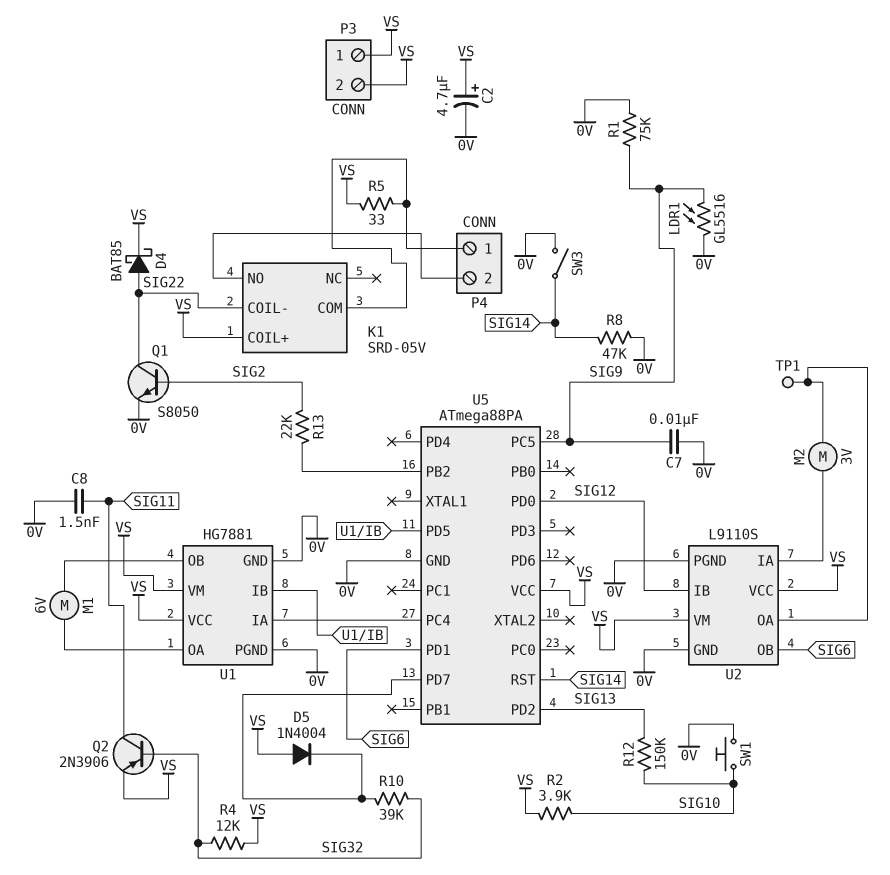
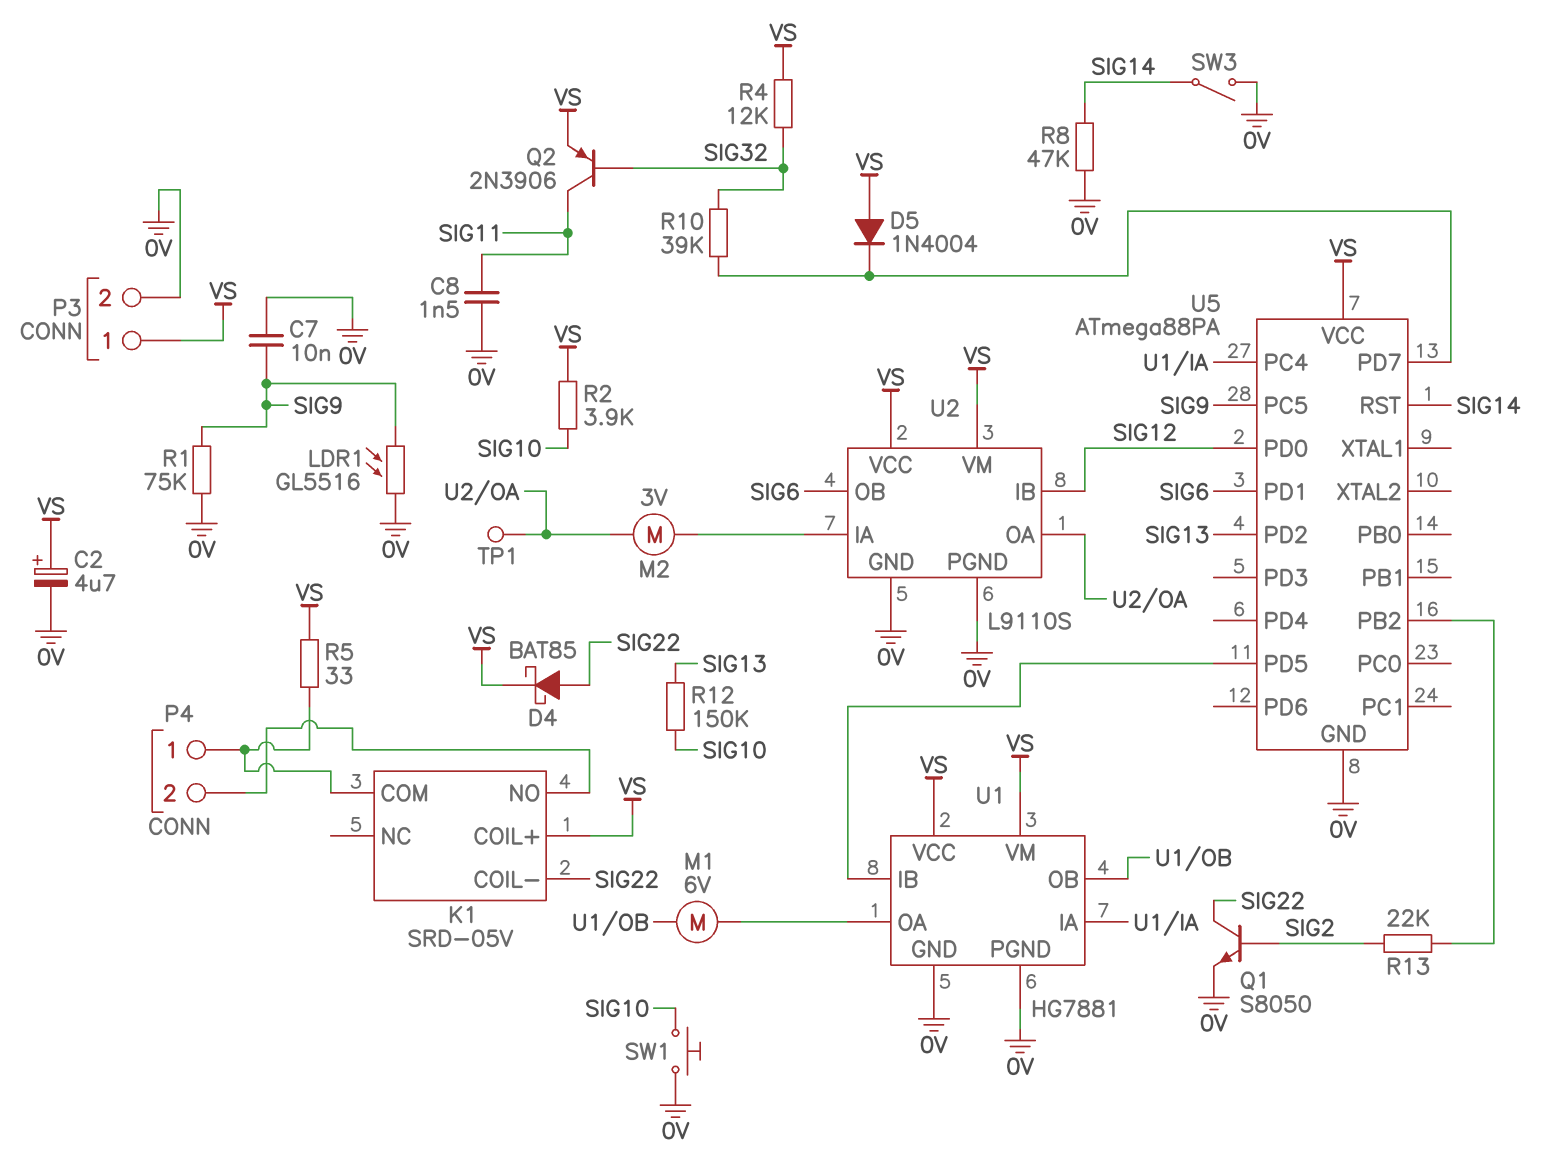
P3 pin 2: VS -> 0V

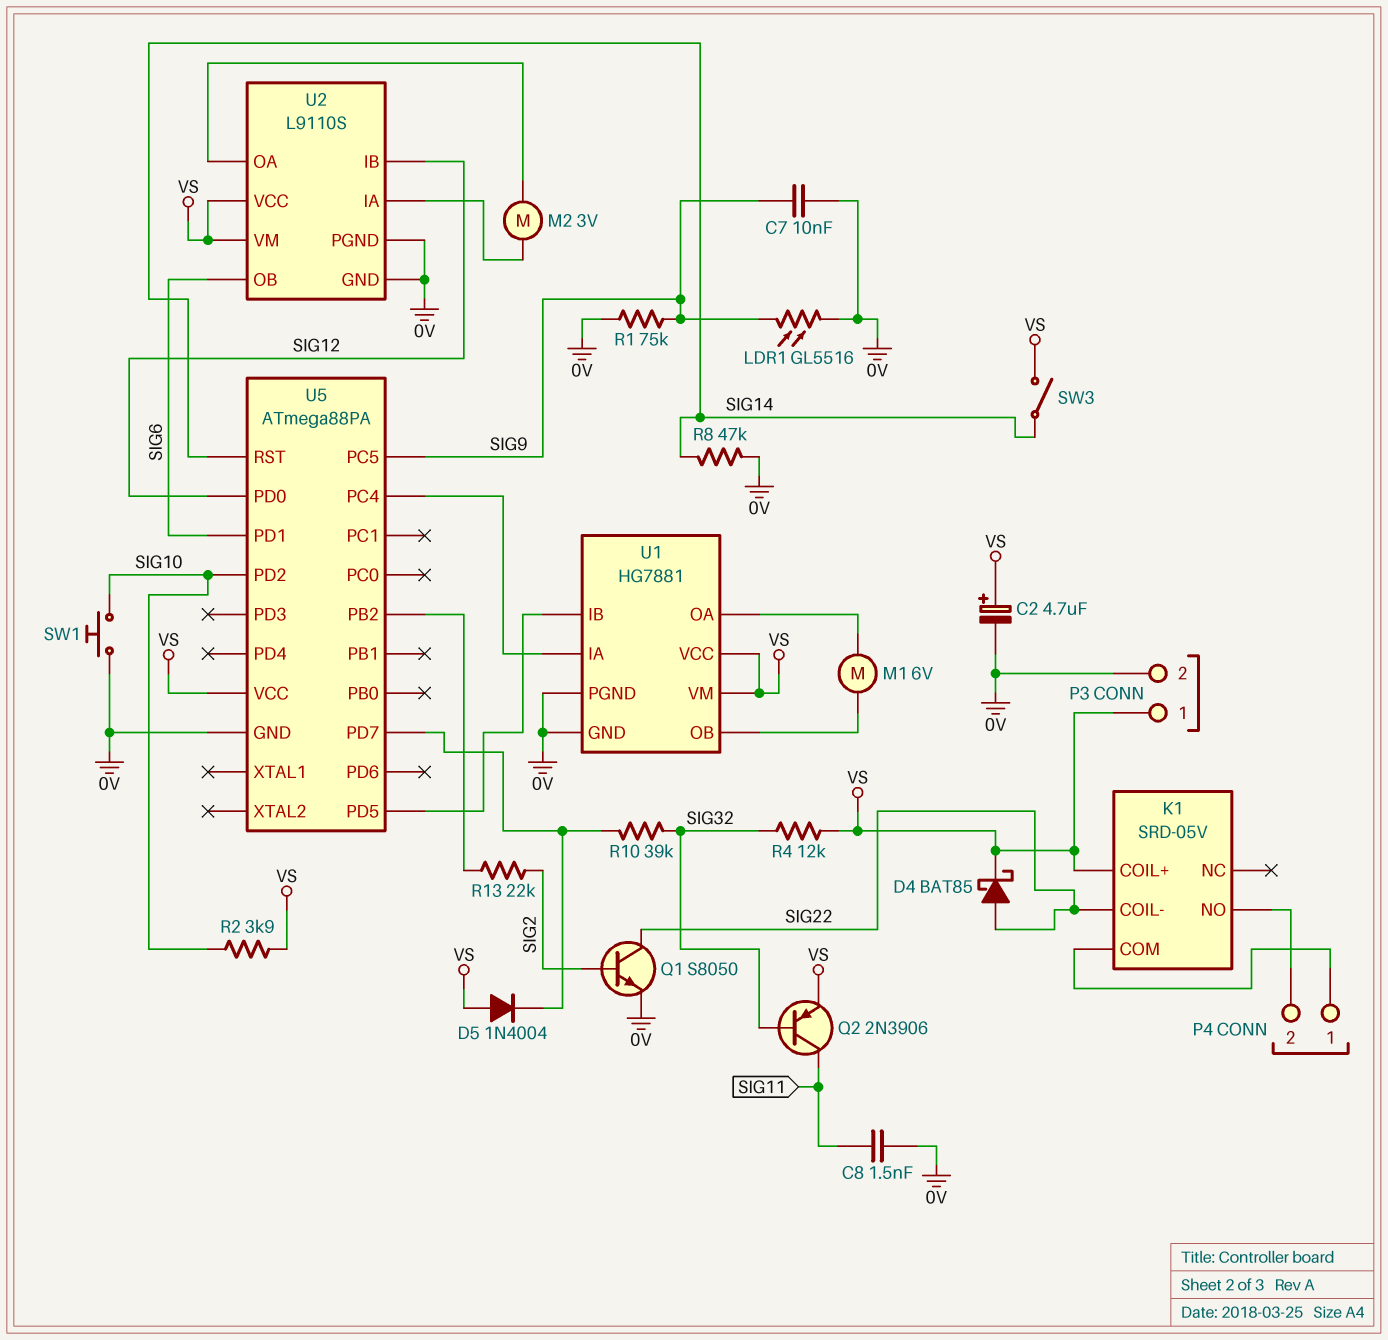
R5: 33 (K1/COM, VS) -> none
R12: 150k (SIG10, SIG13) -> none
SW3: switch (0V, SIG14) -> switch (SIG14, VS)
TP1: test point (U2/OA) -> none
U5 pin PD2: SIG13 -> SIG10

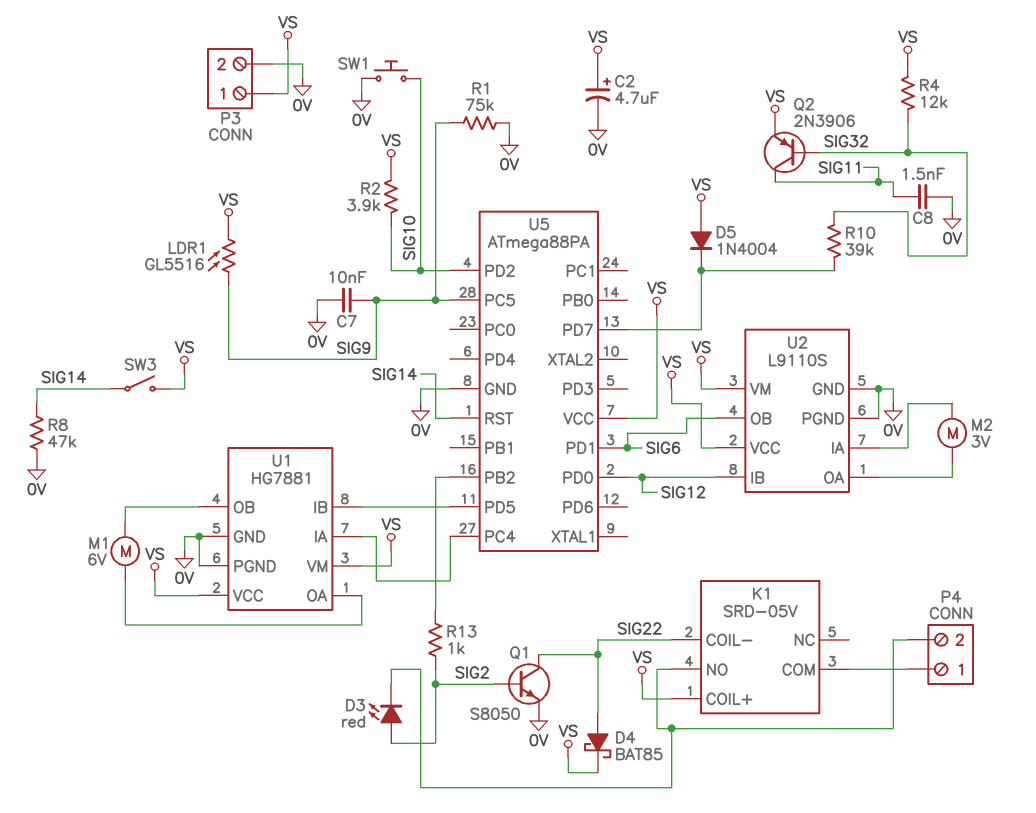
D3: none -> LED red (A SIG2, K K1/NO)
LDR1: GL5516 (0V, SIG9) -> GL5516 (SIG9, VS)
R13: 22k (SIG2, U5/PB2) -> 1k (SIG2, U5/PB2)

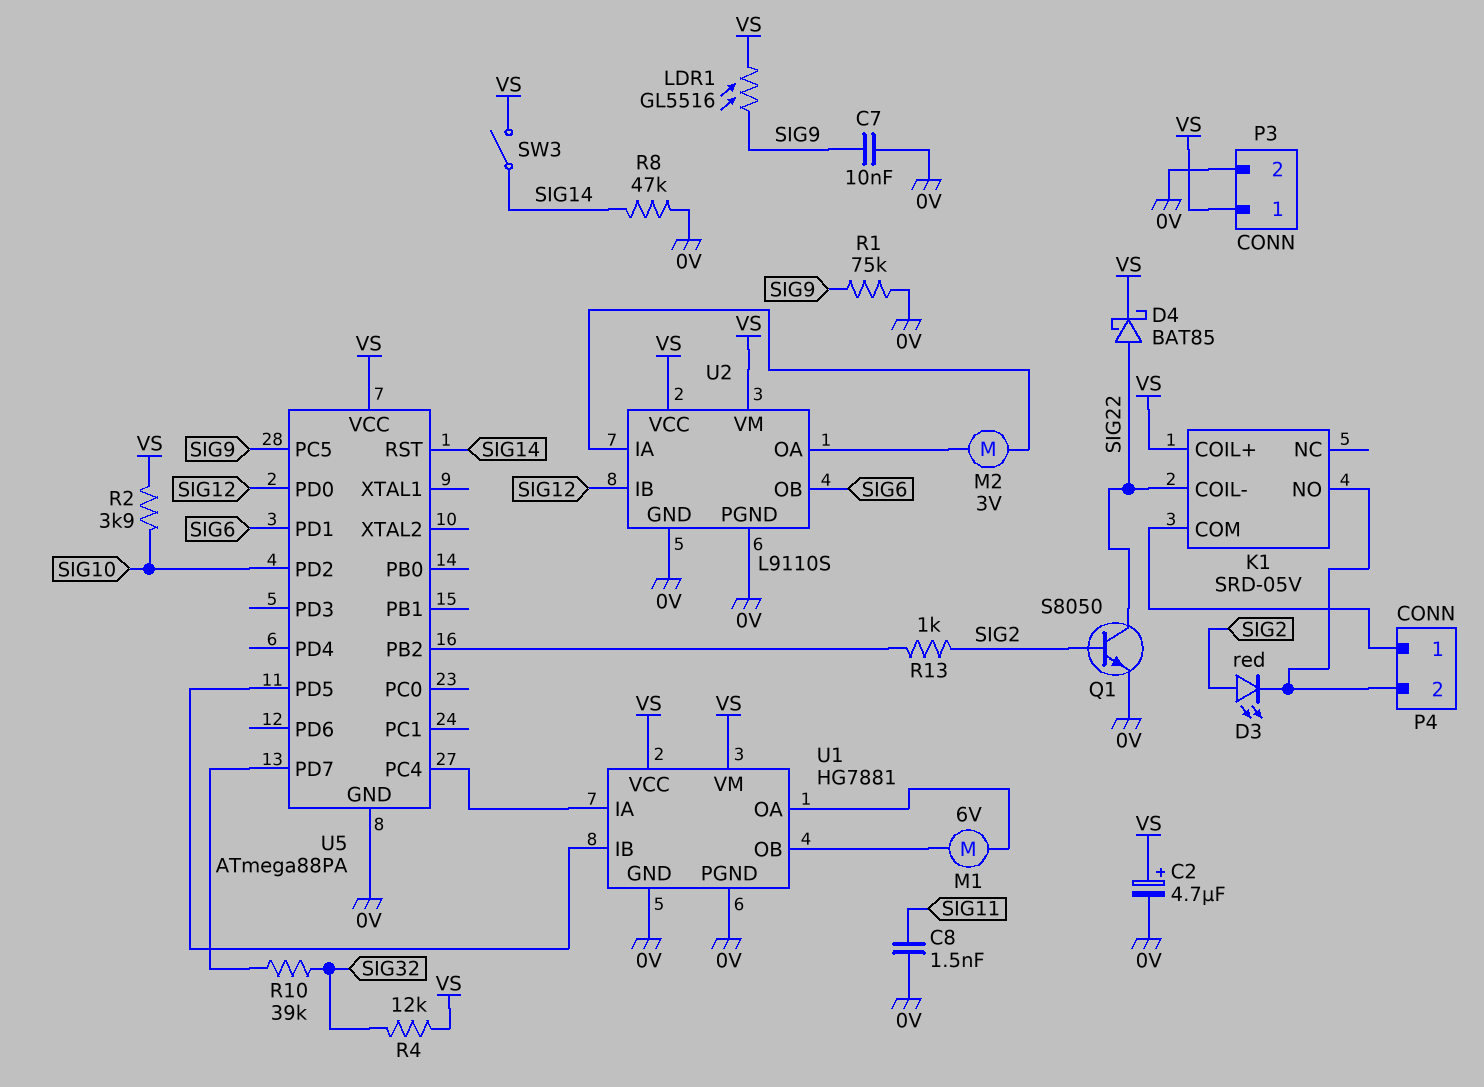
D5: diode 1N4004 (A VS, K U5/PD7) -> none
Q2: PNP 2N3906 (B SIG32, C SIG11, E VS) -> none
SW1: button (0V, SIG10) -> none

